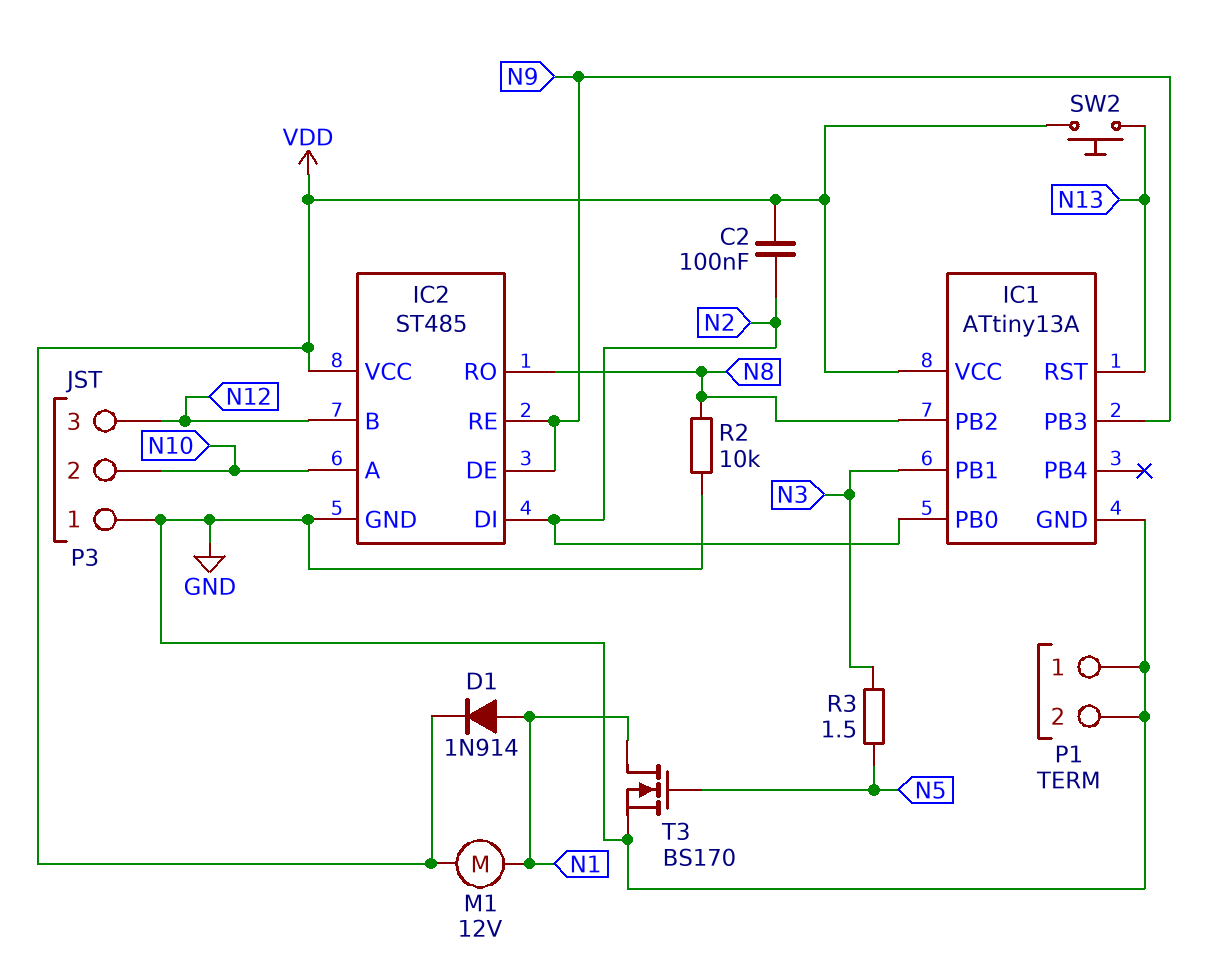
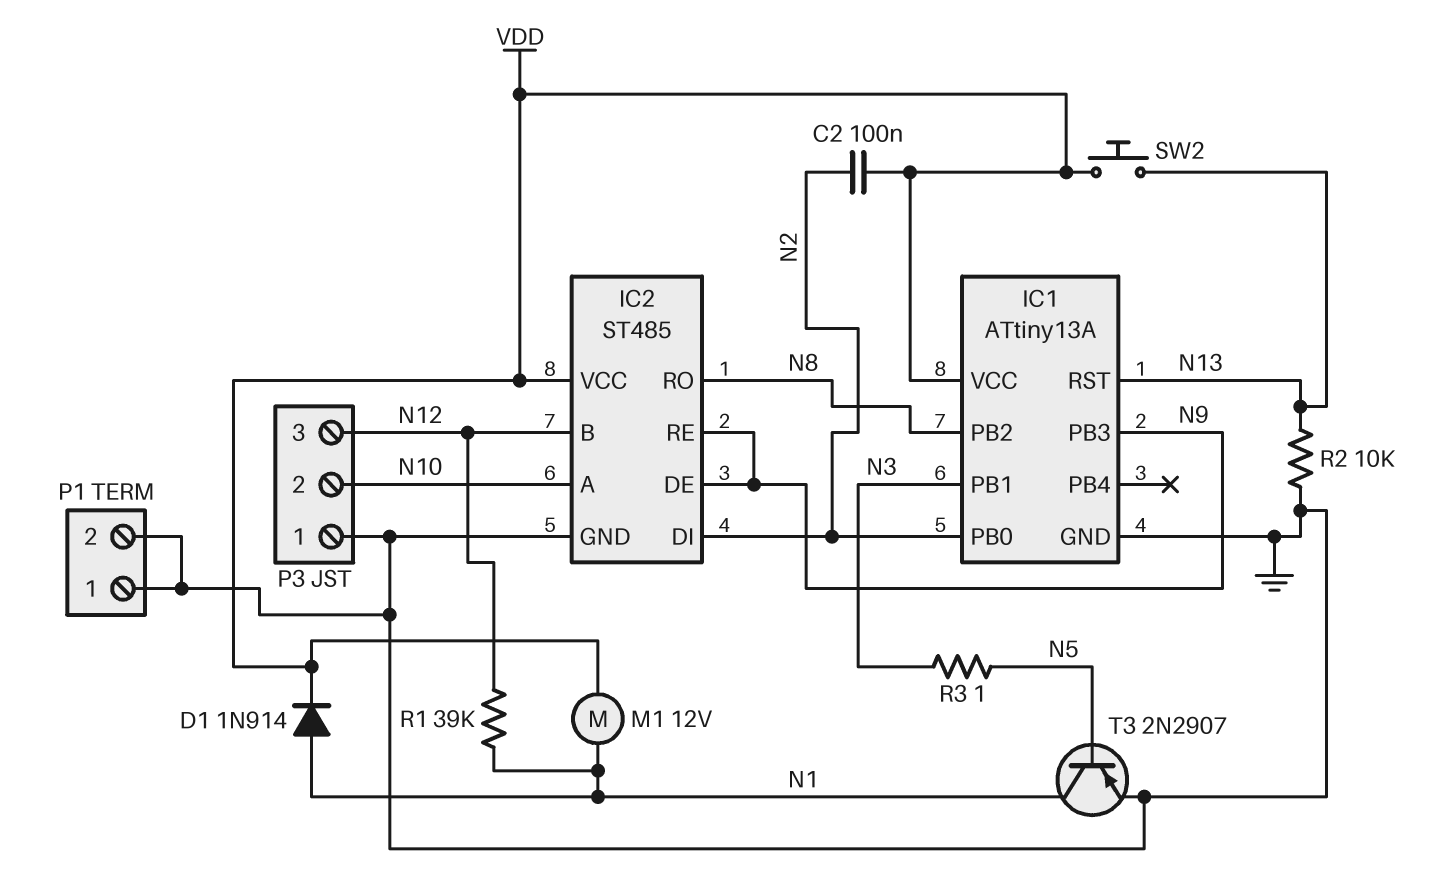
R1: none -> 39k (N1, N12)
R2: 10k (GND, N8) -> 10k (GND, N13)
R3: 1.5 (N3, N5) -> 1 (N3, N5)
T3: NMOS BS170 (G N5, D N1, S GND) -> PNP 2N2907 (B N5, C N1, E GND)

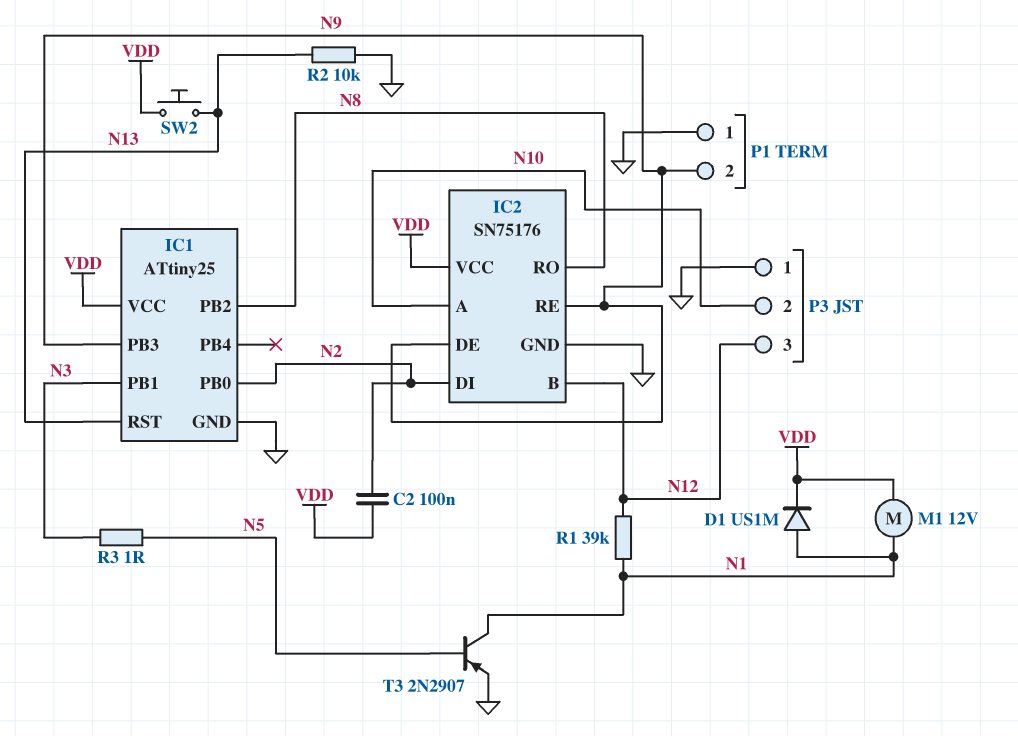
D1: diode 1N914 (A N1, K VDD) -> diode US1M (A N1, K VDD)
IC1: ATtiny13A -> ATtiny25
IC2: ST485 -> SN75176
P1 pin 2: GND -> N9

